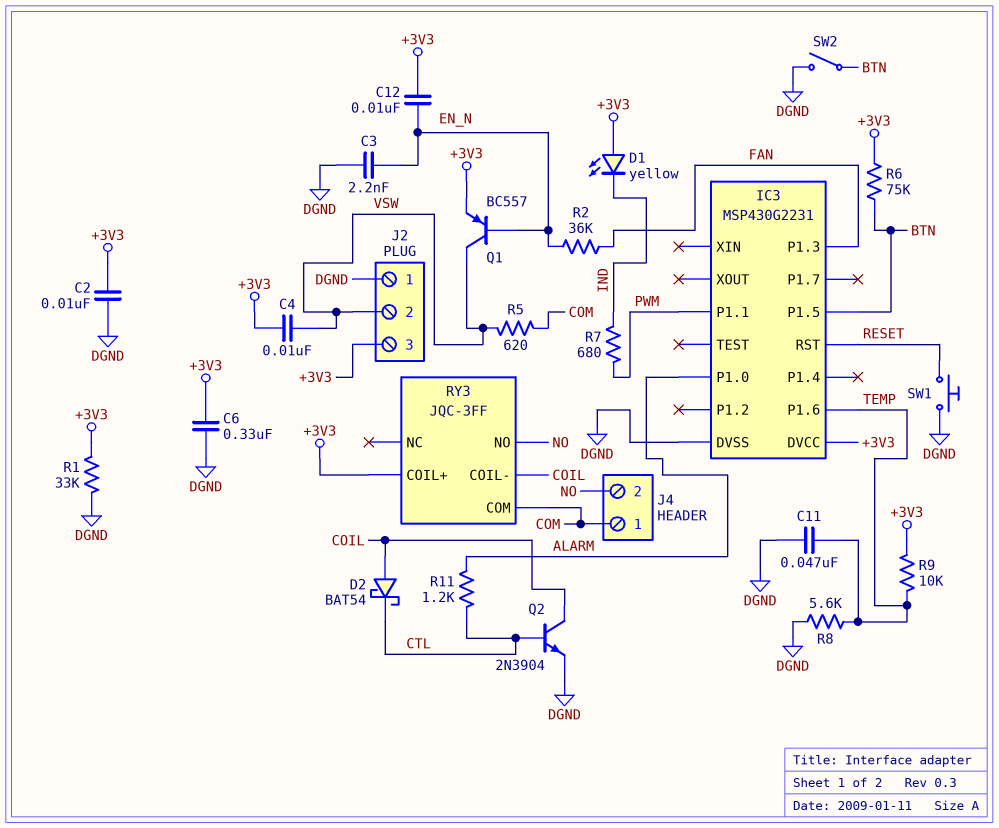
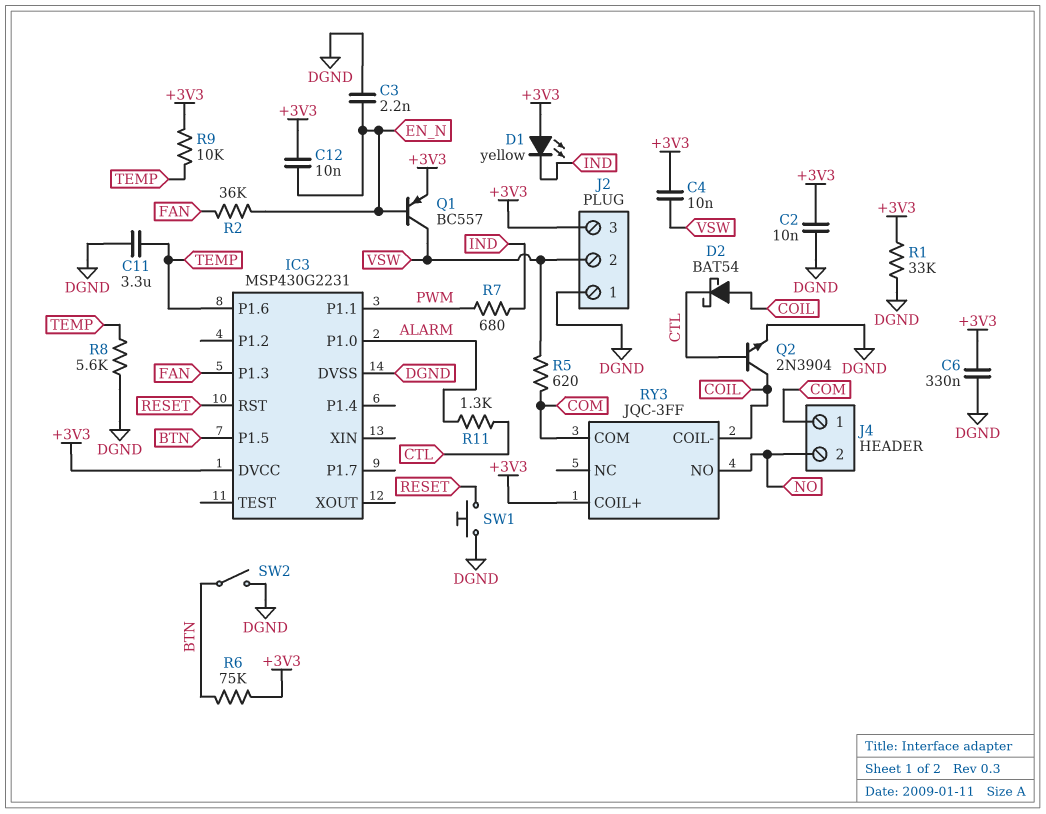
C11: 47nF (DGND, TEMP) -> 3.3uF (DGND, TEMP)
R11: 1.2k (ALARM, CTL) -> 1.3k (ALARM, CTL)

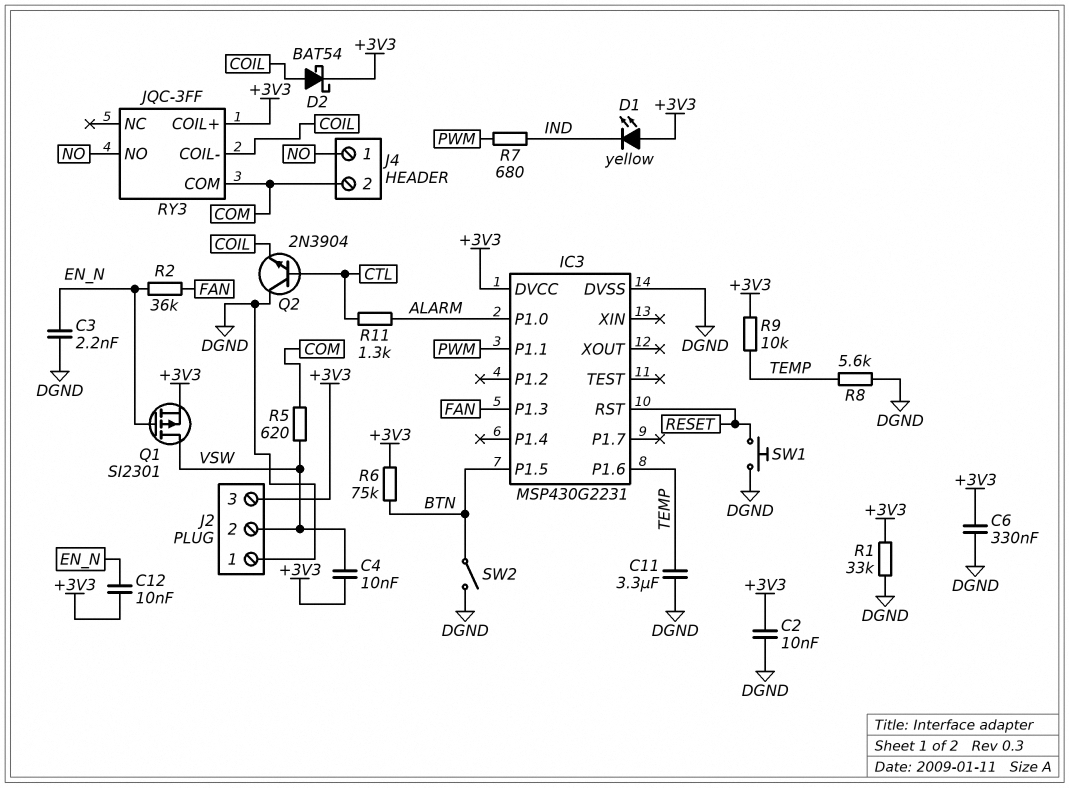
D2: schottky BAT54 (A COIL, K CTL) -> schottky BAT54 (A COIL, K +3V3)
J4 pin 1: COM -> NO
J4 pin 2: NO -> COM
Q1: PNP BC557 (B EN_N, C VSW, E +3V3) -> PMOS SI2301 (G EN_N, D VSW, S +3V3)
Q2: NPN 2N3904 (B CTL, C COIL, E DGND) -> NPN 2N3904 (B CTL, C DGND, E COIL)

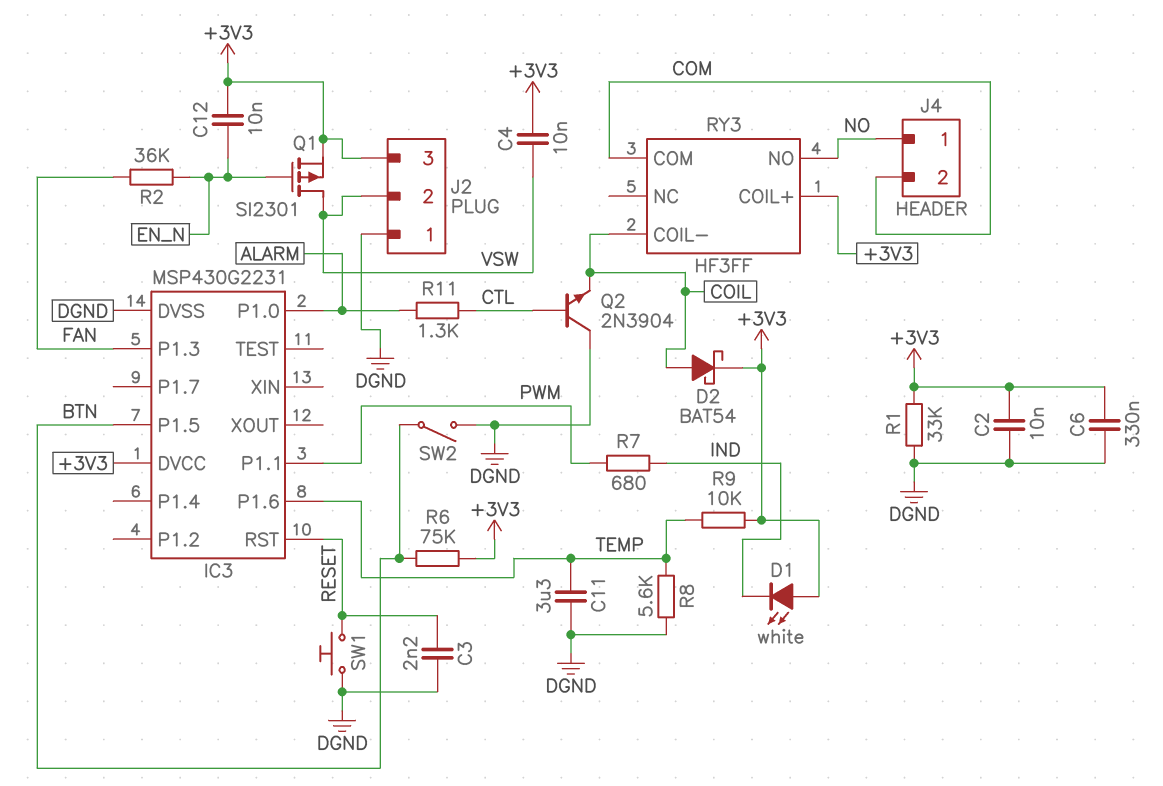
C3: 2.2nF (DGND, EN_N) -> 2.2nF (DGND, RESET)
D1: LED yellow (A +3V3, K IND) -> LED white (A +3V3, K IND)
R5: 620 (COM, VSW) -> none
RY3: JQC-3FF -> HF3FF

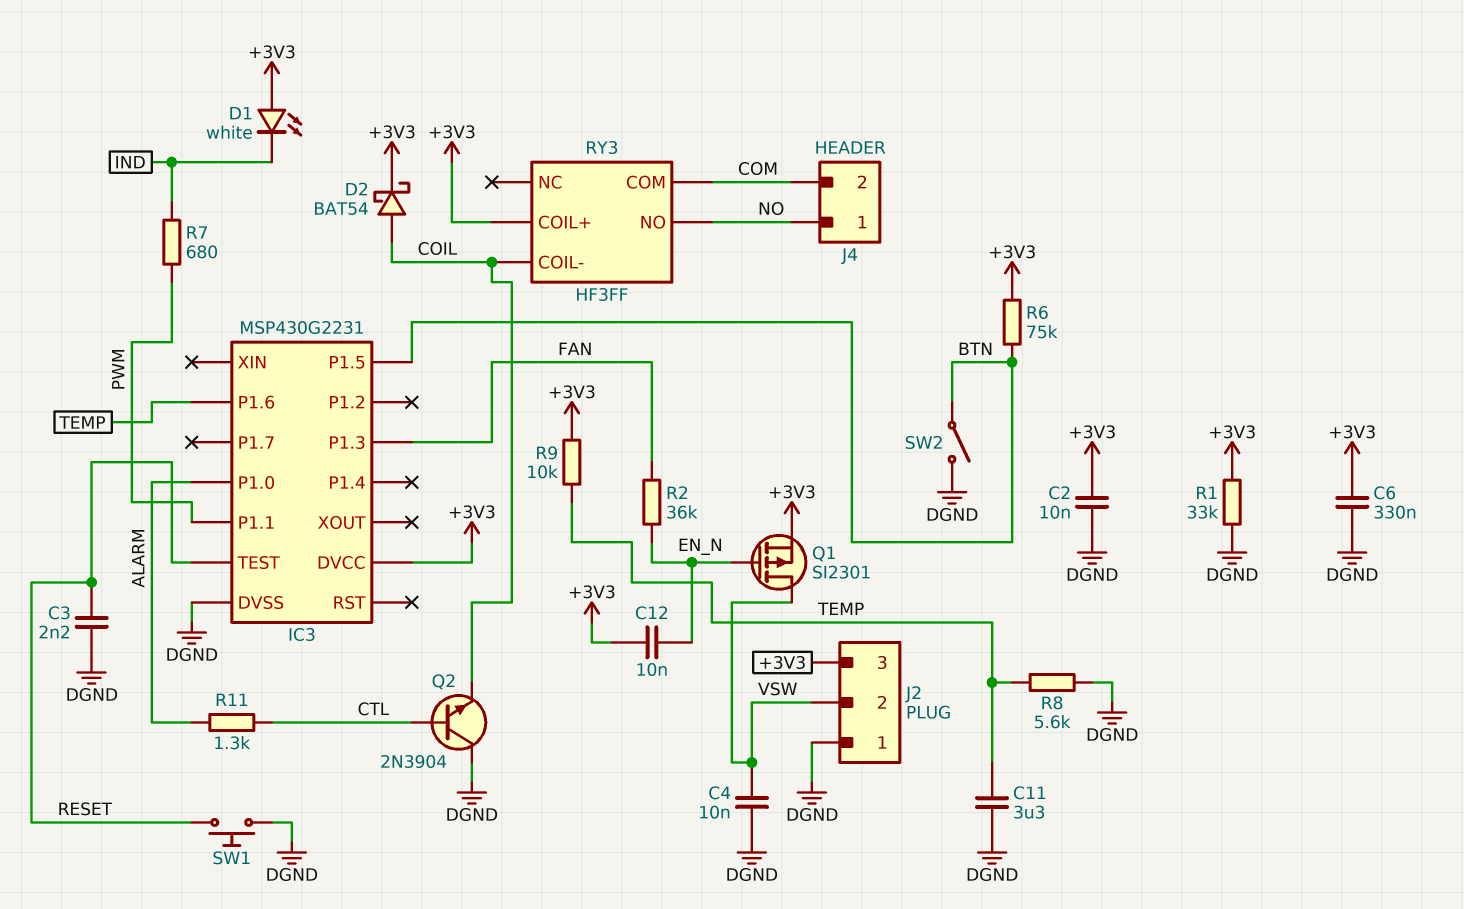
C4: 10nF (+3V3, VSW) -> 10nF (DGND, VSW)
IC3 pin RST: RESET -> none
IC3 pin TEST: none -> RESET

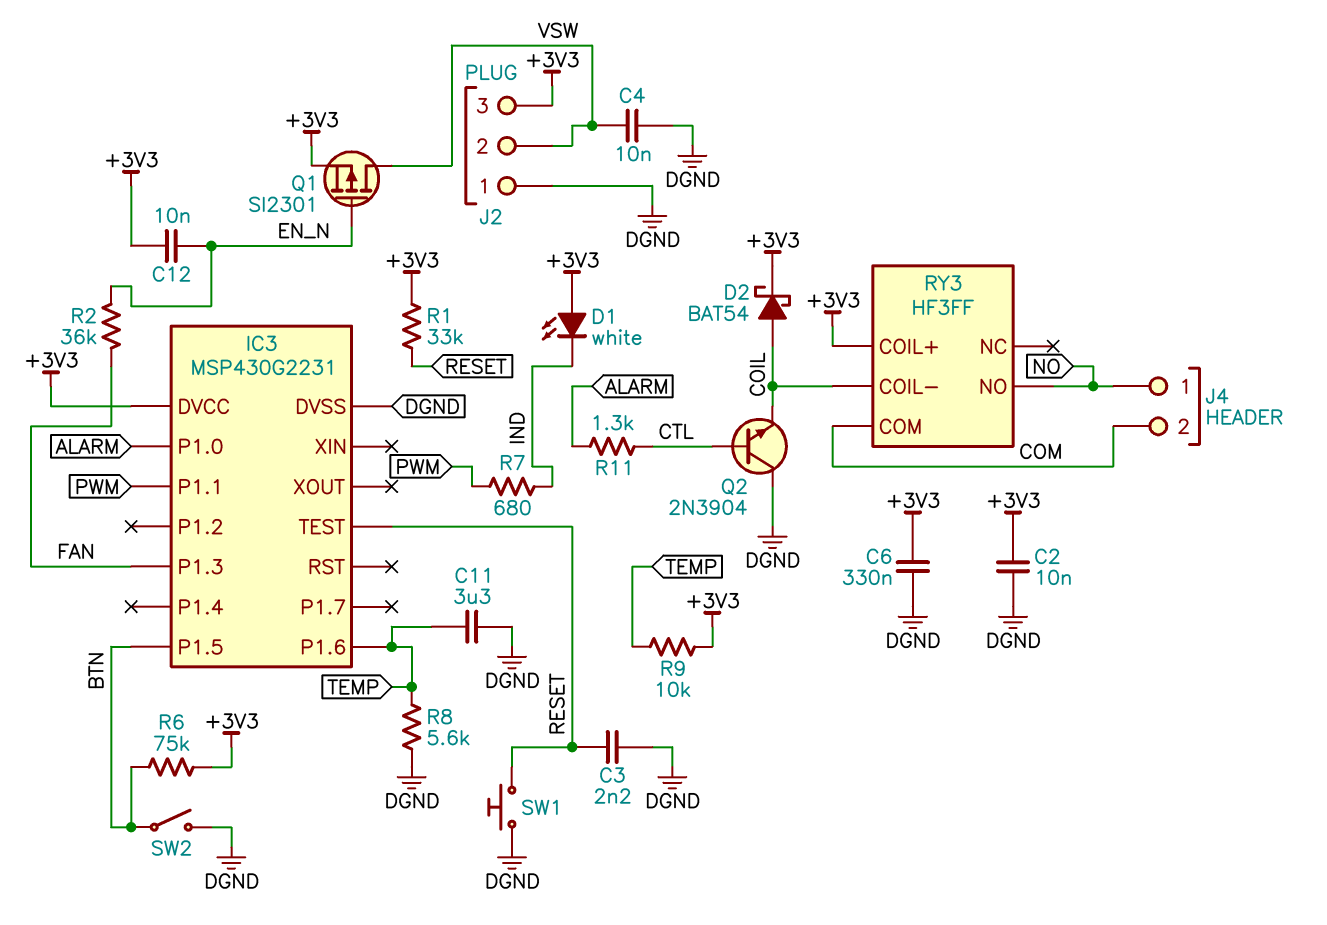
R1: 33k (+3V3, DGND) -> 33k (+3V3, RESET)

